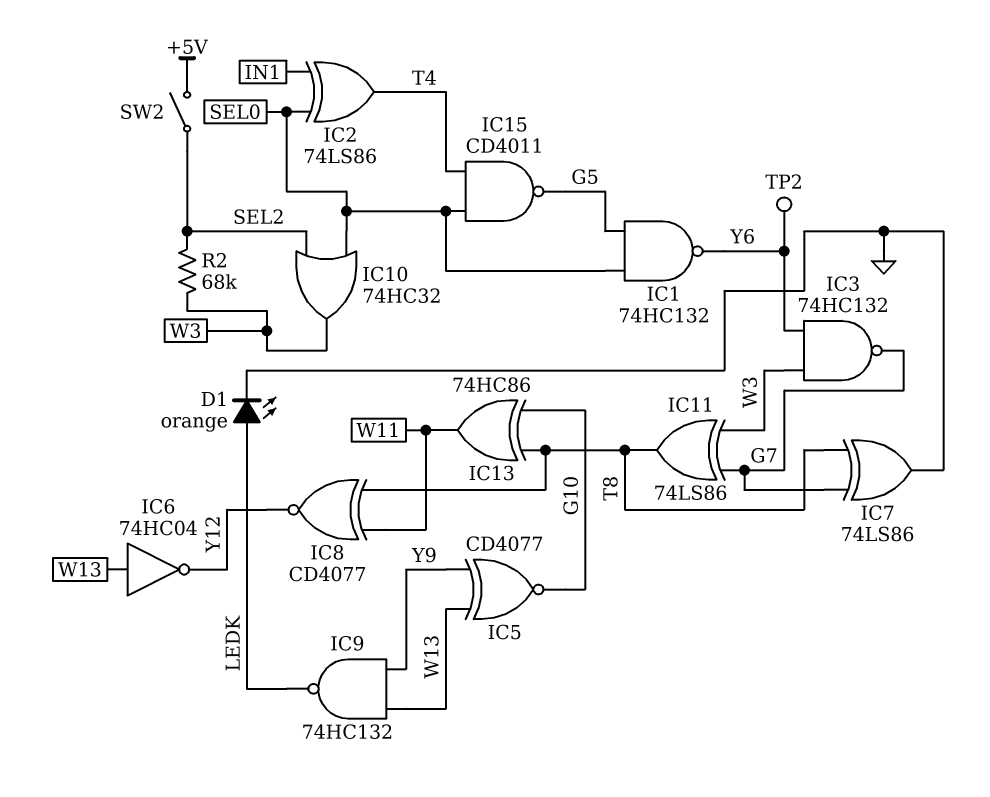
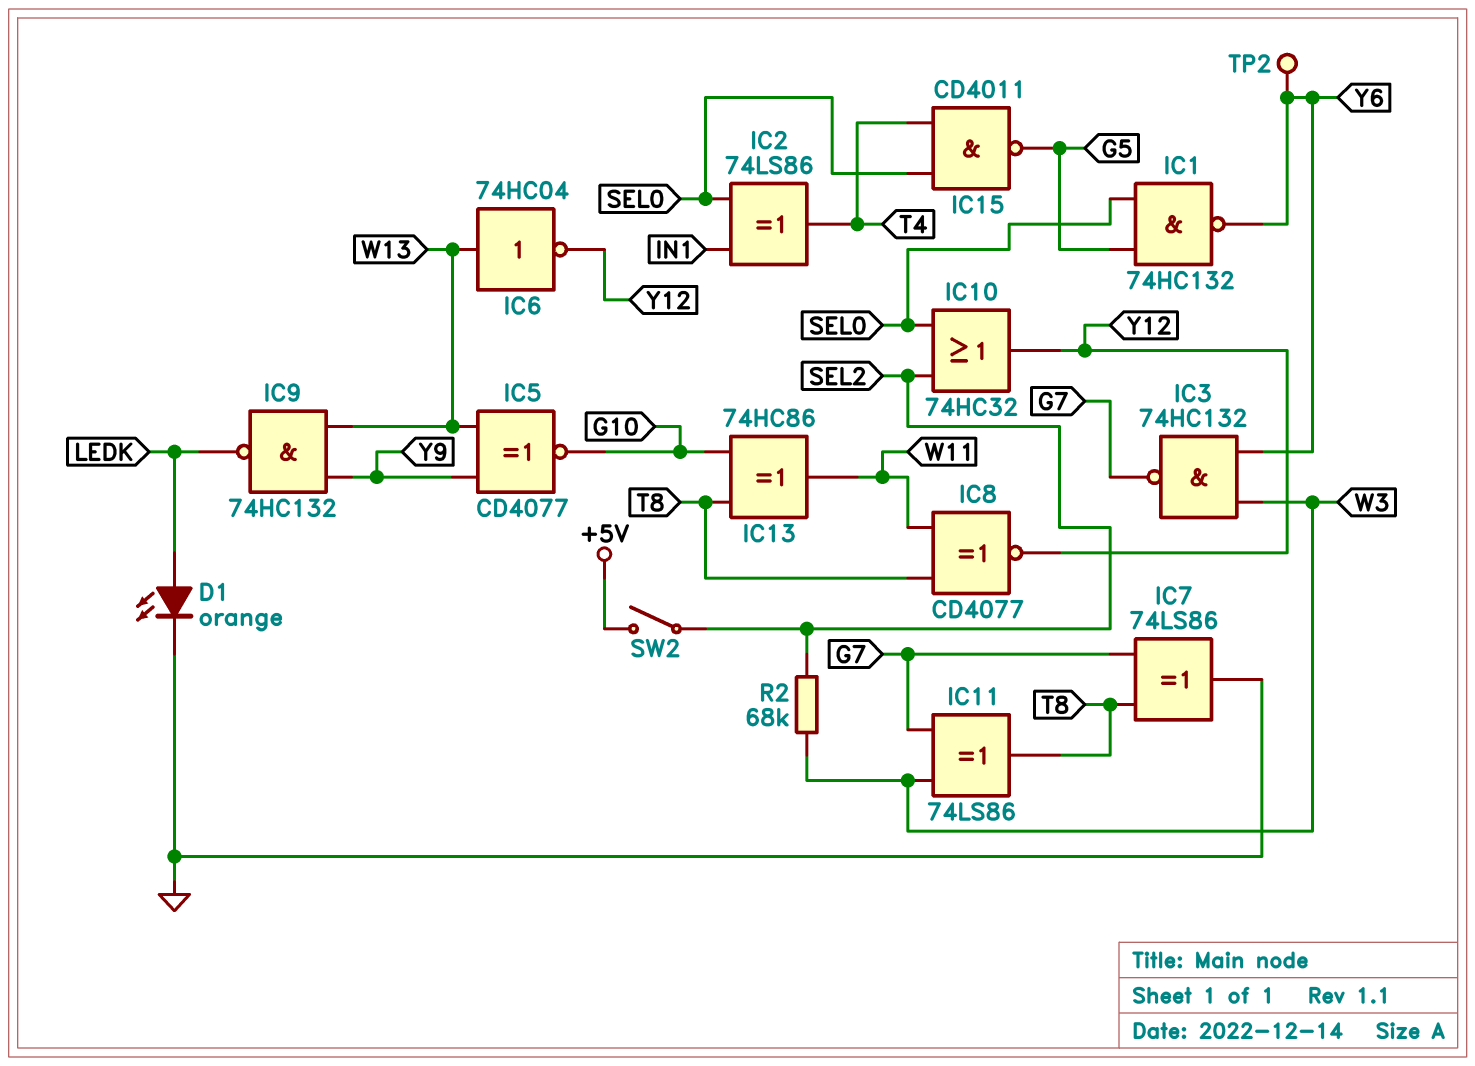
IC10: OR 74HC32 (in SEL0, in SEL2, out W3) -> OR 74HC32 (in SEL0, in SEL2, out Y12)

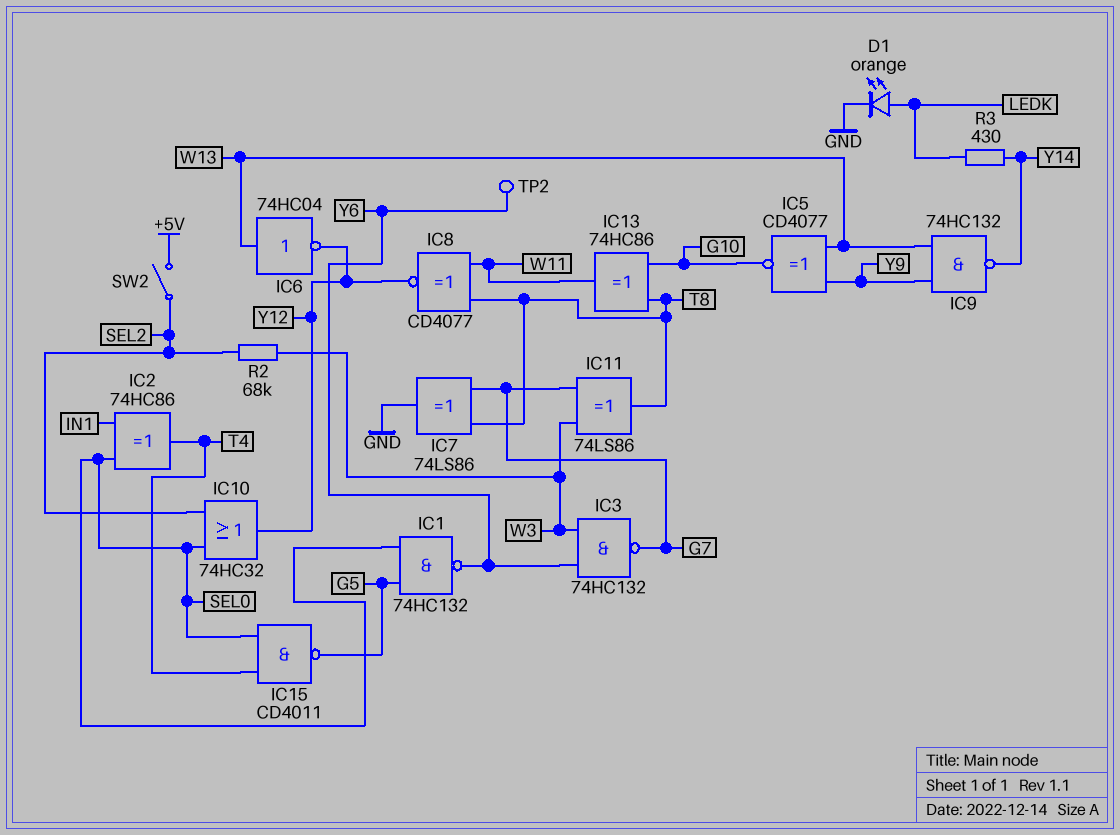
IC2: XOR 74LS86 (in IN1, in SEL0, out T4) -> XOR 74HC86 (in IN1, in SEL0, out T4)
IC9: NAND 74HC132 (in W13, in Y9, out LEDK) -> NAND 74HC132 (in W13, in Y9, out Y14)
R3: none -> 430 (LEDK, Y14)

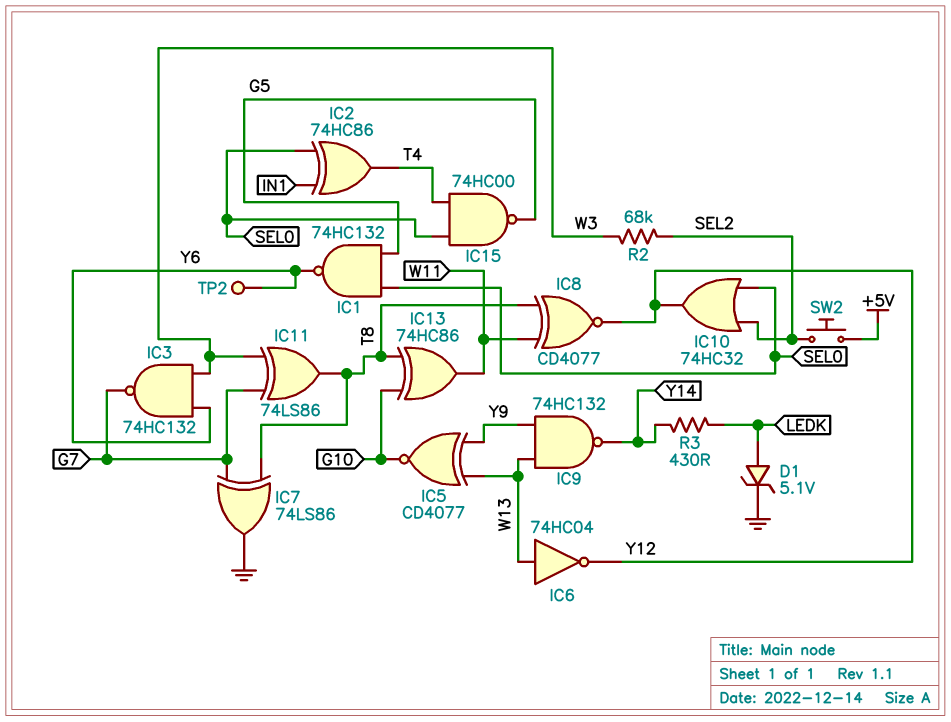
D1: LED orange (A LEDK, K GND) -> zener 5.1V (A LEDK, K GND)
IC15: NAND CD4011 (in SEL0, in T4, out G5) -> NAND 74HC00 (in SEL0, in T4, out G5)
SW2: switch (+5V, SEL2) -> button (+5V, SEL2)

